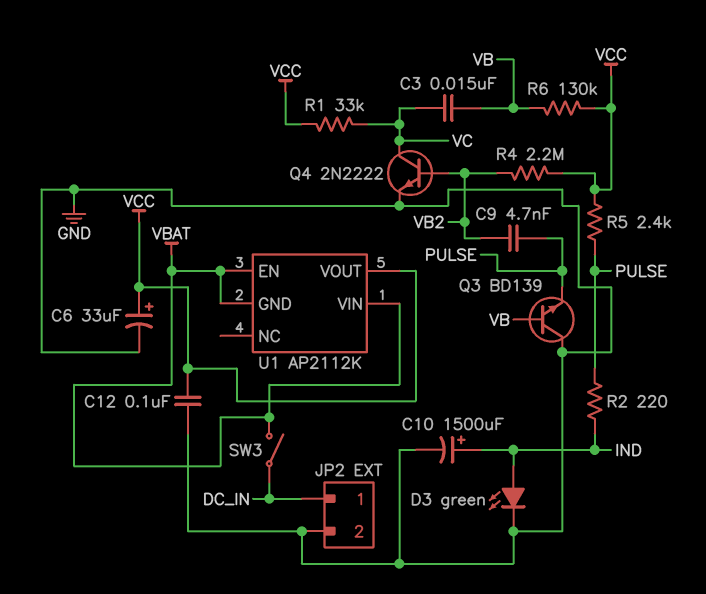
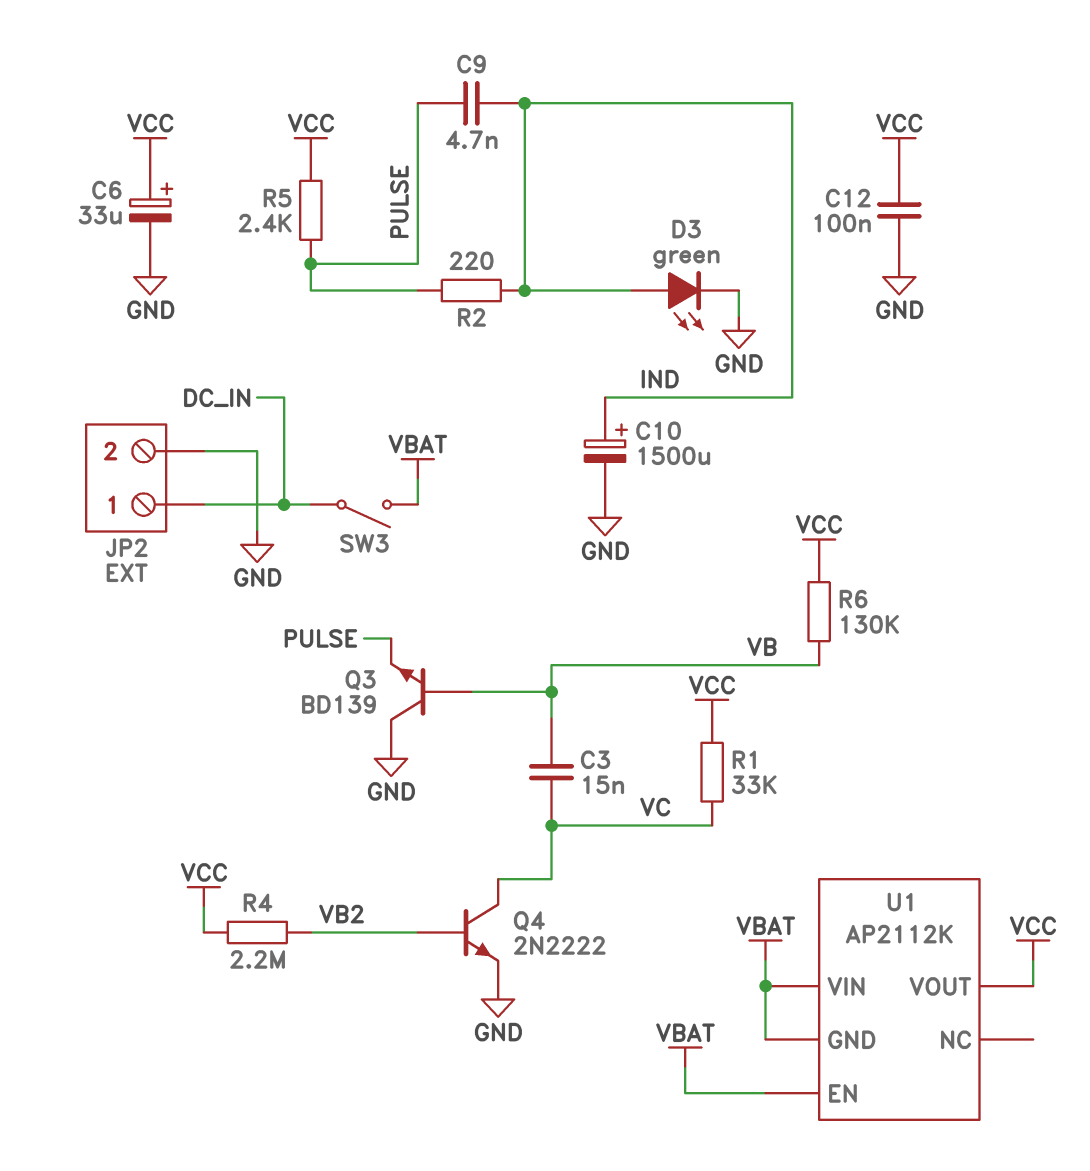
C9: 4.7nF (PULSE, VB2) -> 4.7nF (IND, PULSE)

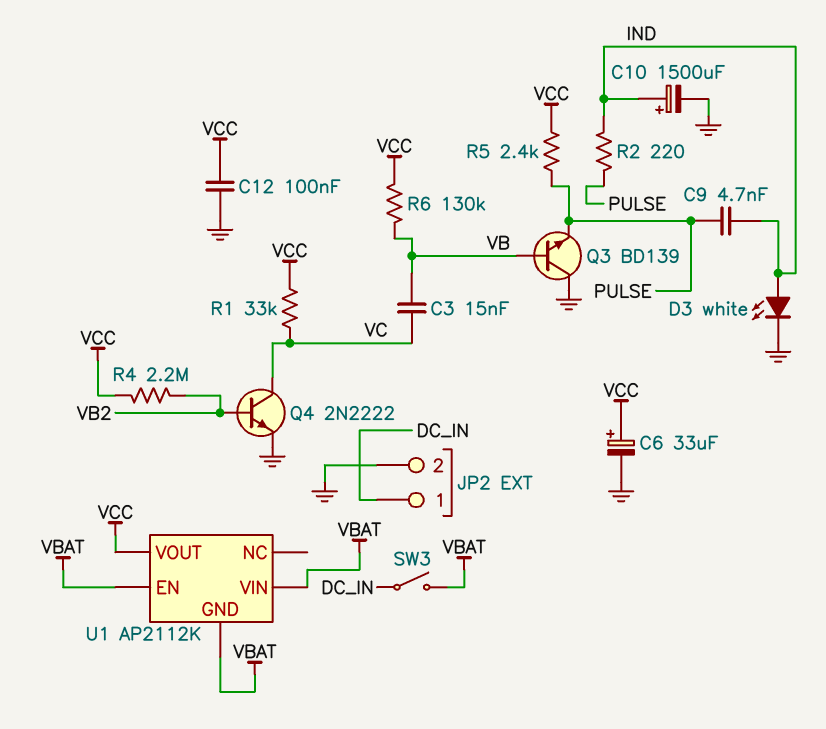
D3: LED green (A IND, K GND) -> LED white (A IND, K GND)

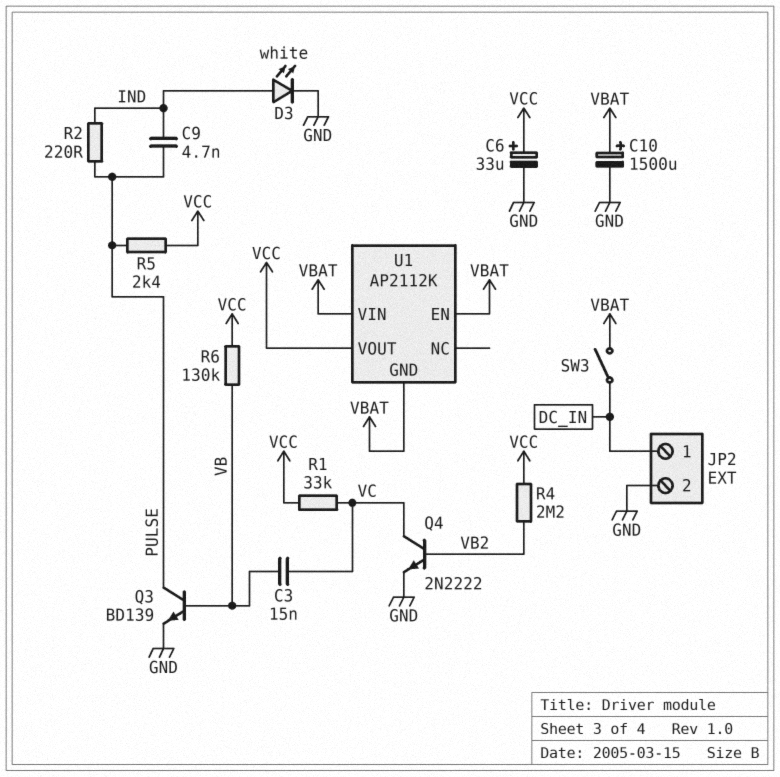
C10: 1500uF (plus IND, minus GND) -> 1500uF (plus VBAT, minus GND)
C12: 100nF (GND, VCC) -> none
Q3: NPN BD139 (B VB, C GND, E PULSE) -> NPN BD139 (B VB, C PULSE, E GND)

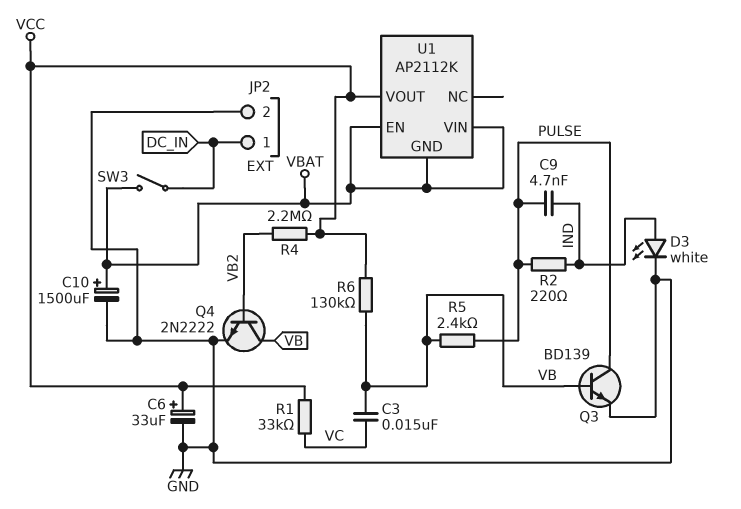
Q4: NPN 2N2222 (B VB2, C VC, E GND) -> NPN 2N2222 (B VB2, C VB, E GND)
R5: 2.4k (PULSE, VCC) -> 2.4k (PULSE, VB)

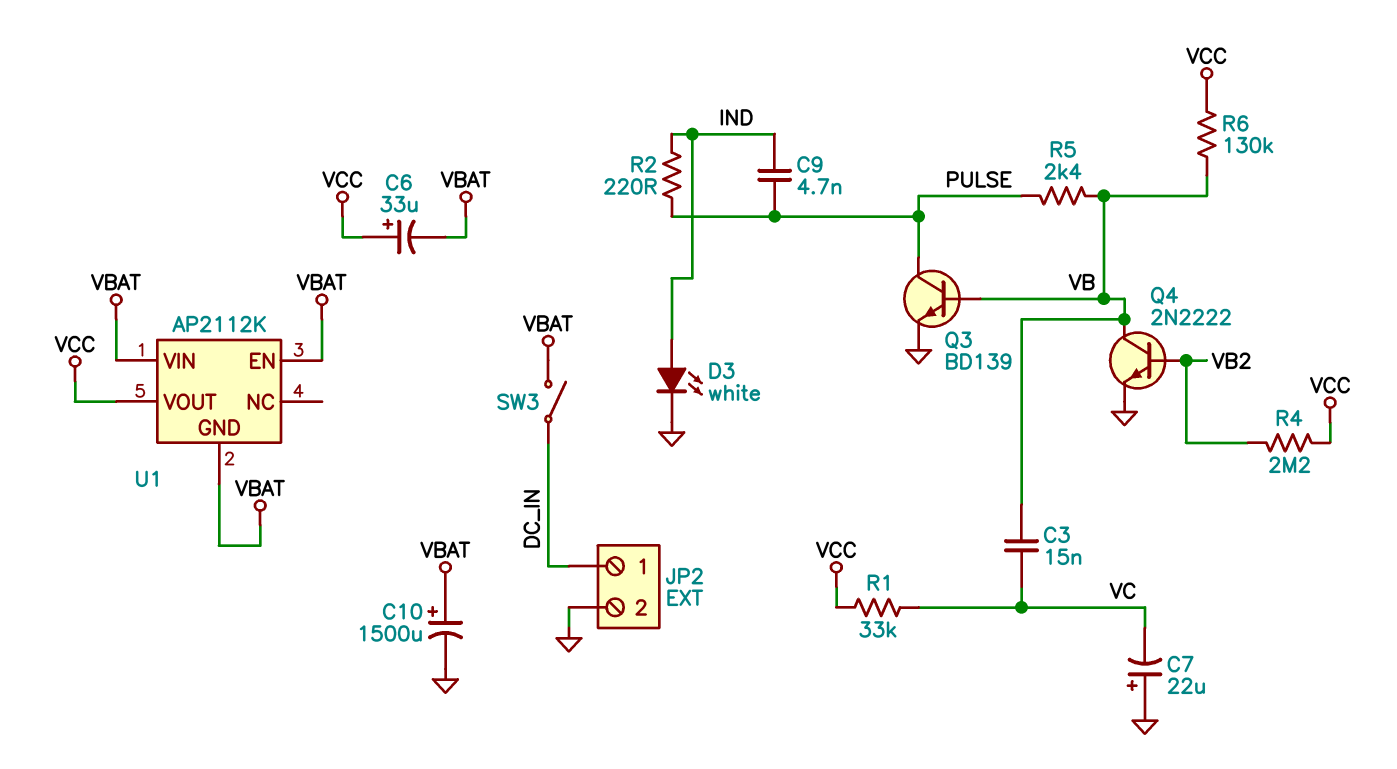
C6: 33uF (plus VCC, minus GND) -> 33uF (plus VCC, minus VBAT)
C7: none -> 22uF (plus GND, minus VC)

